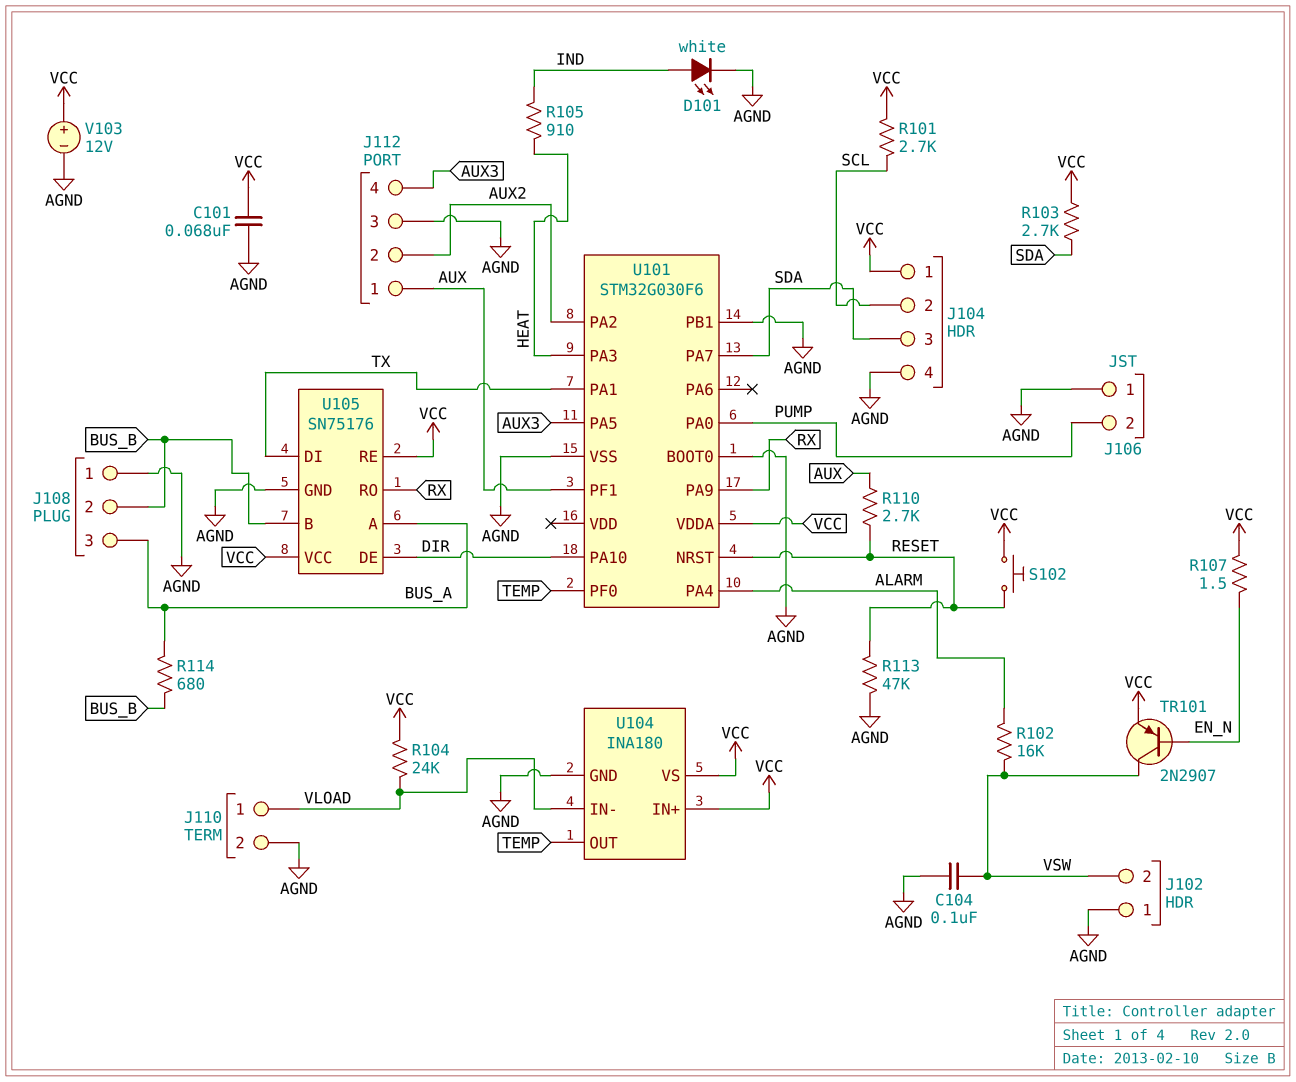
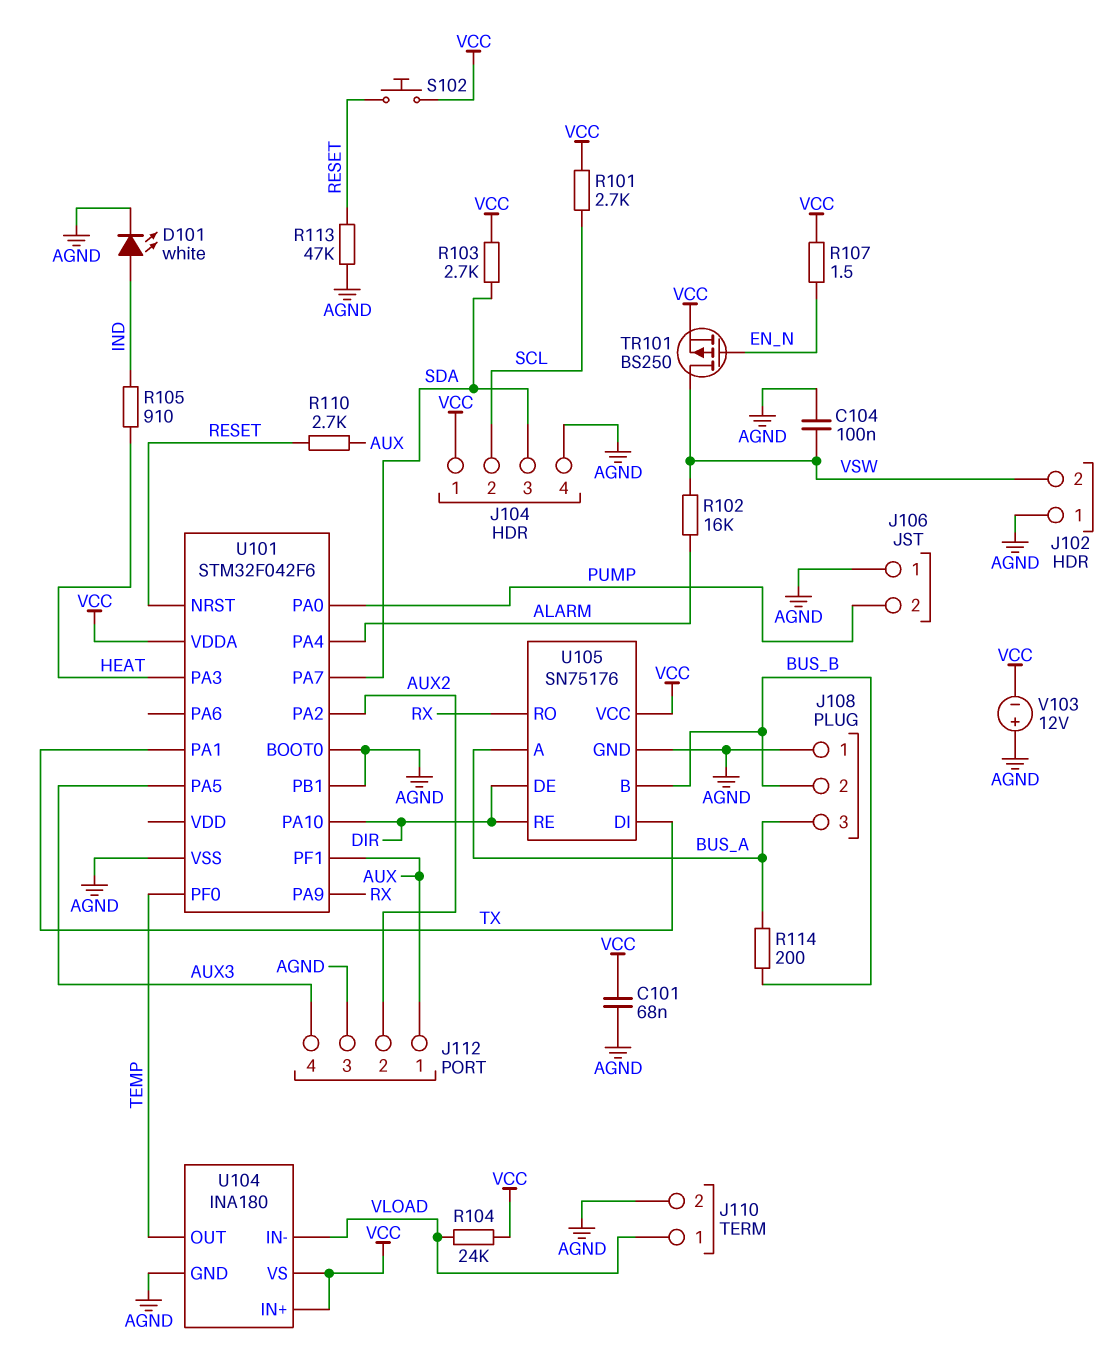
R114: 680 (BUS_A, BUS_B) -> 200 (BUS_A, BUS_B)
TR101: PNP 2N2907 (B EN_N, C VSW, E VCC) -> PMOS BS250 (G EN_N, D VSW, S VCC)
U101: STM32G030F6 -> STM32F042F6
U105 pin RE: VCC -> DIR
V103: 12V (plus VCC, minus AGND) -> 12V (plus AGND, minus VCC)

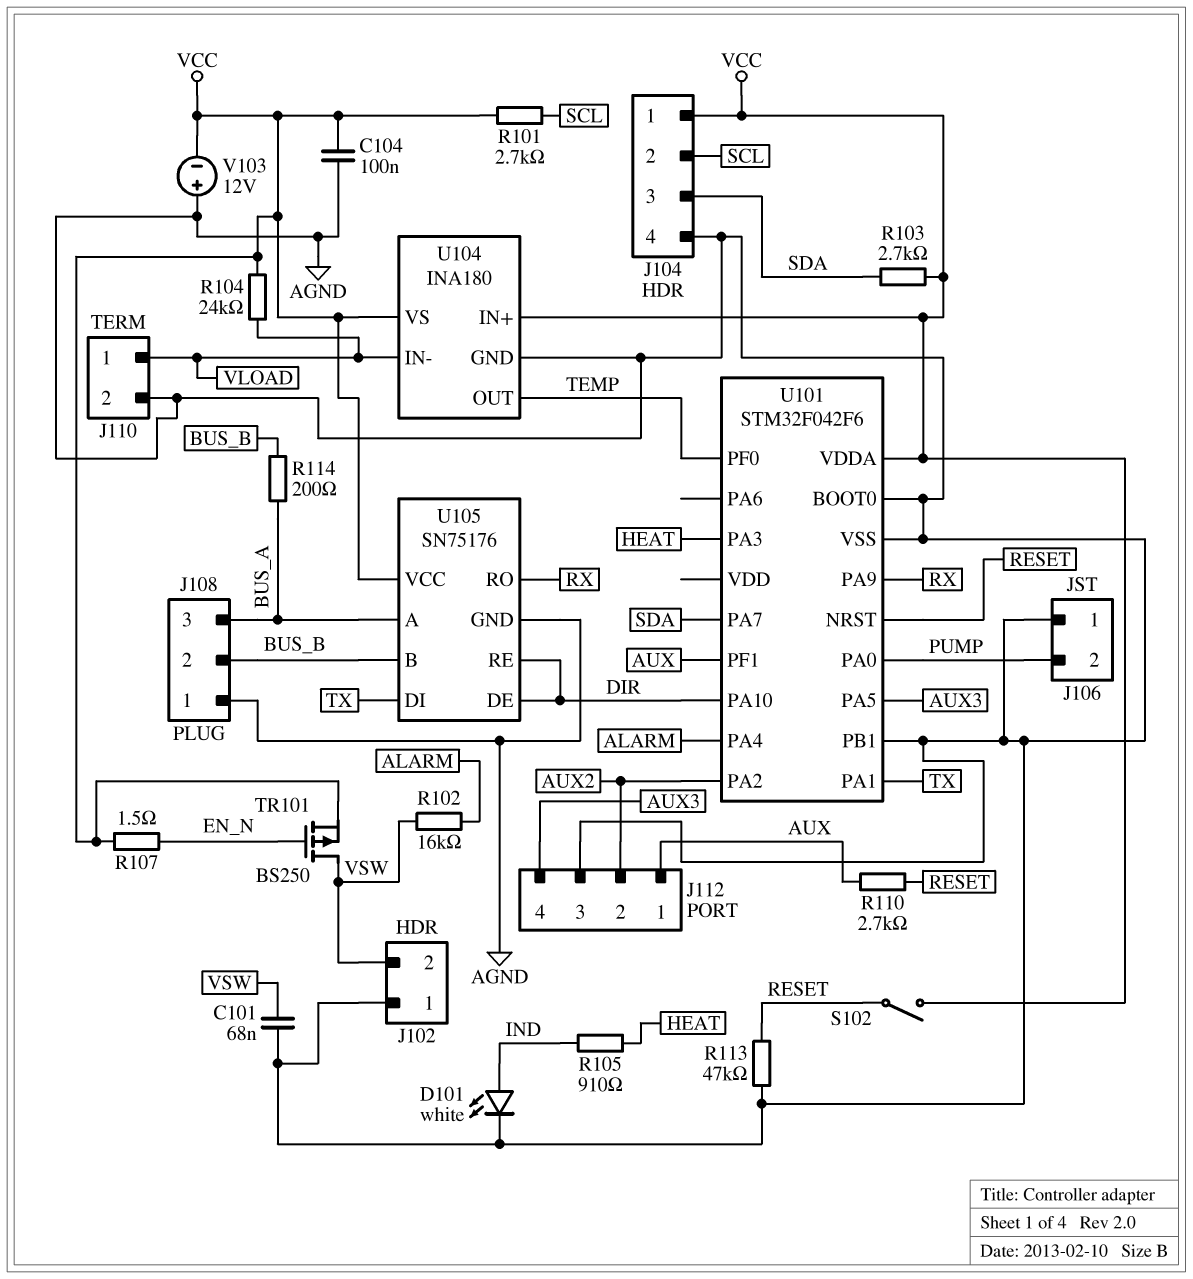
C101: 68nF (AGND, VCC) -> 68nF (AGND, VSW)
C104: 100nF (AGND, VSW) -> 100nF (AGND, VCC)
S102: button (RESET, VCC) -> switch (RESET, VCC)

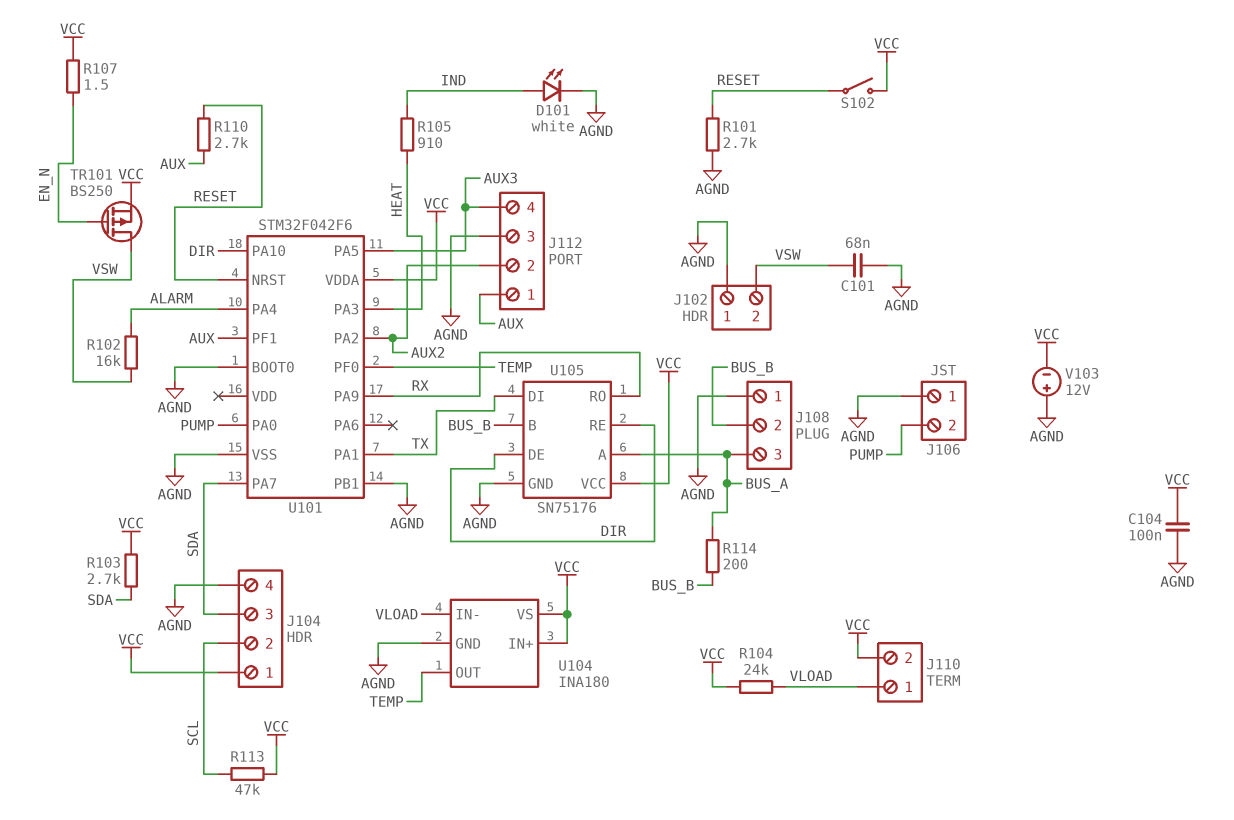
J110 pin 2: AGND -> VCC
R101: 2.7k (SCL, VCC) -> 2.7k (AGND, RESET)
R113: 47k (AGND, RESET) -> 47k (SCL, VCC)

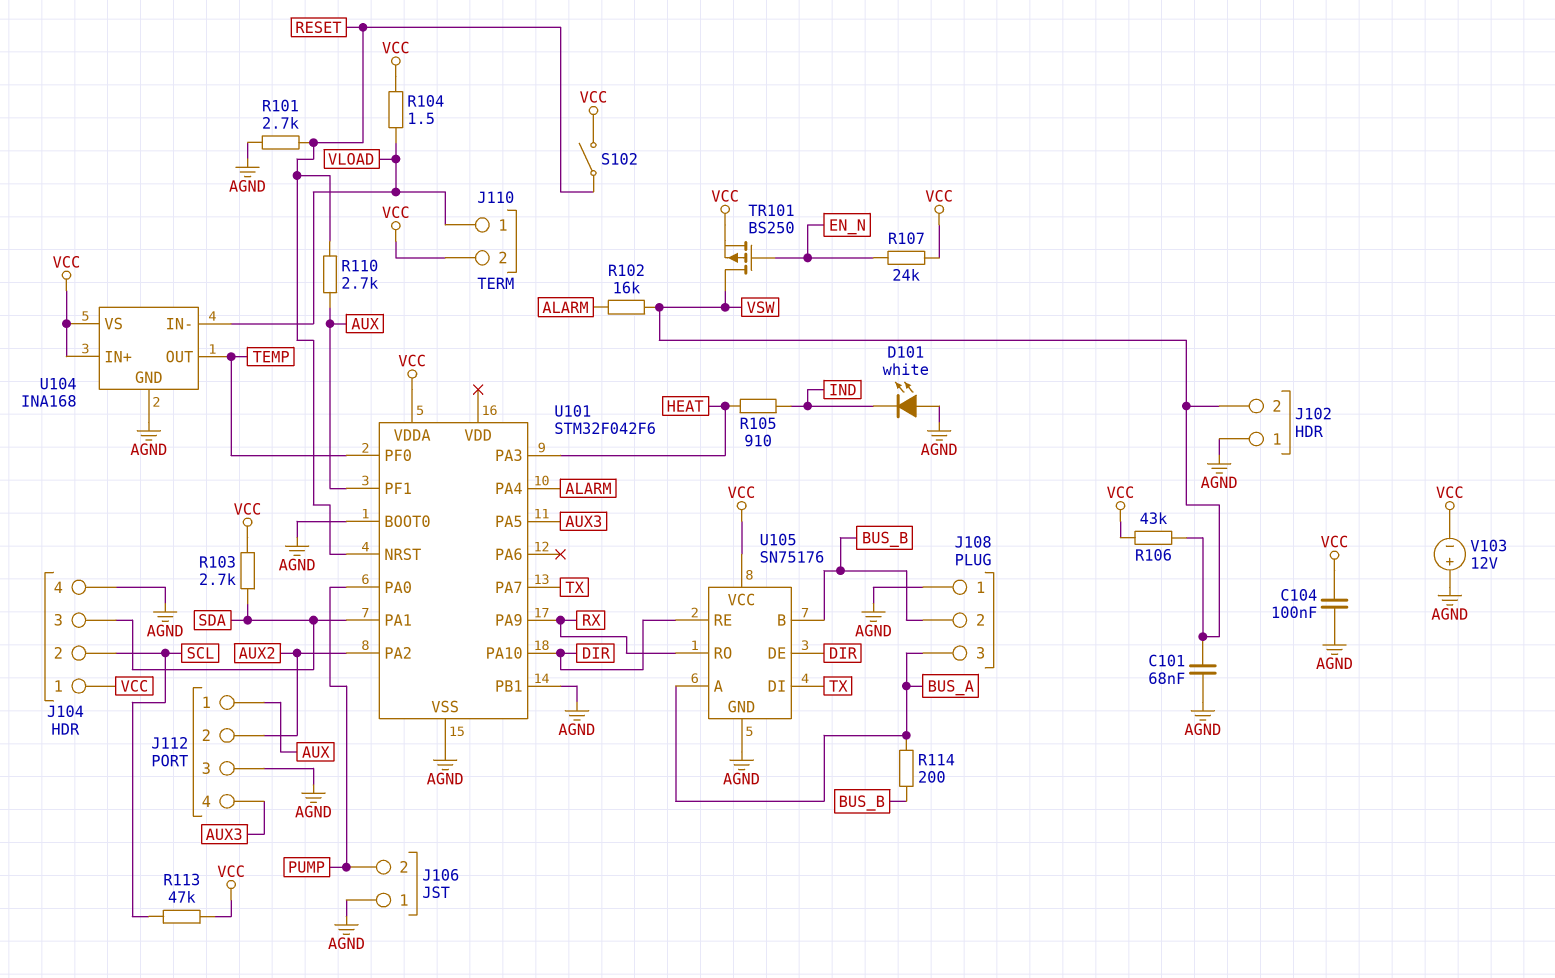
D101: LED white (A IND, K AGND) -> LED white (A AGND, K IND)
R104: 24k (VCC, VLOAD) -> 1.5 (VCC, VLOAD)
R106: none -> 43k (VCC, VSW)
R107: 1.5 (EN_N, VCC) -> 24k (EN_N, VCC)
U101 pin PA1: TX -> SDA
U101 pin PA7: SDA -> TX
U104: INA180 -> INA168

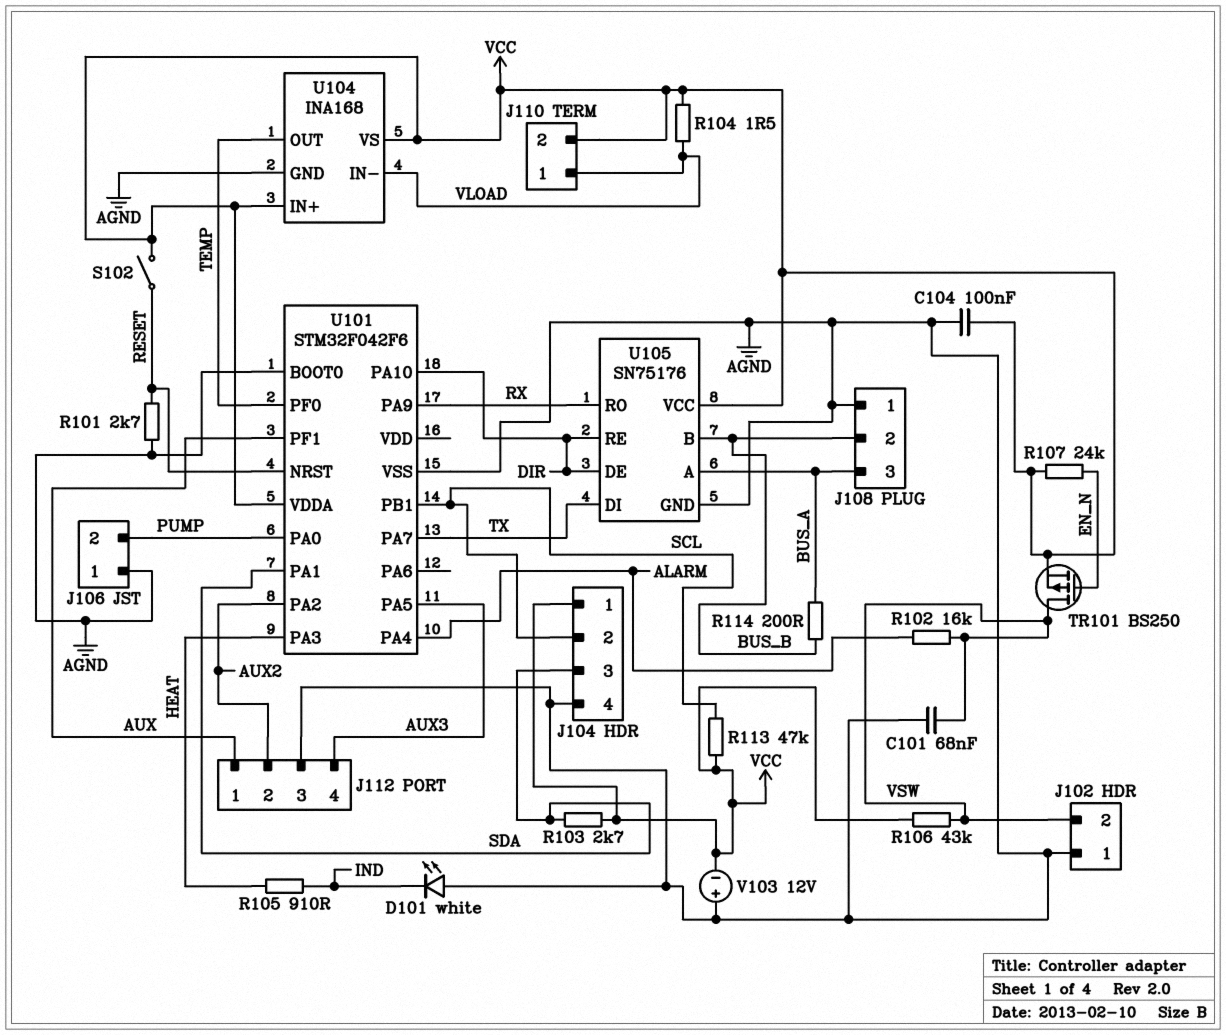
R110: 2.7k (AUX, RESET) -> none
U101 pin PB1: AGND -> SCL

